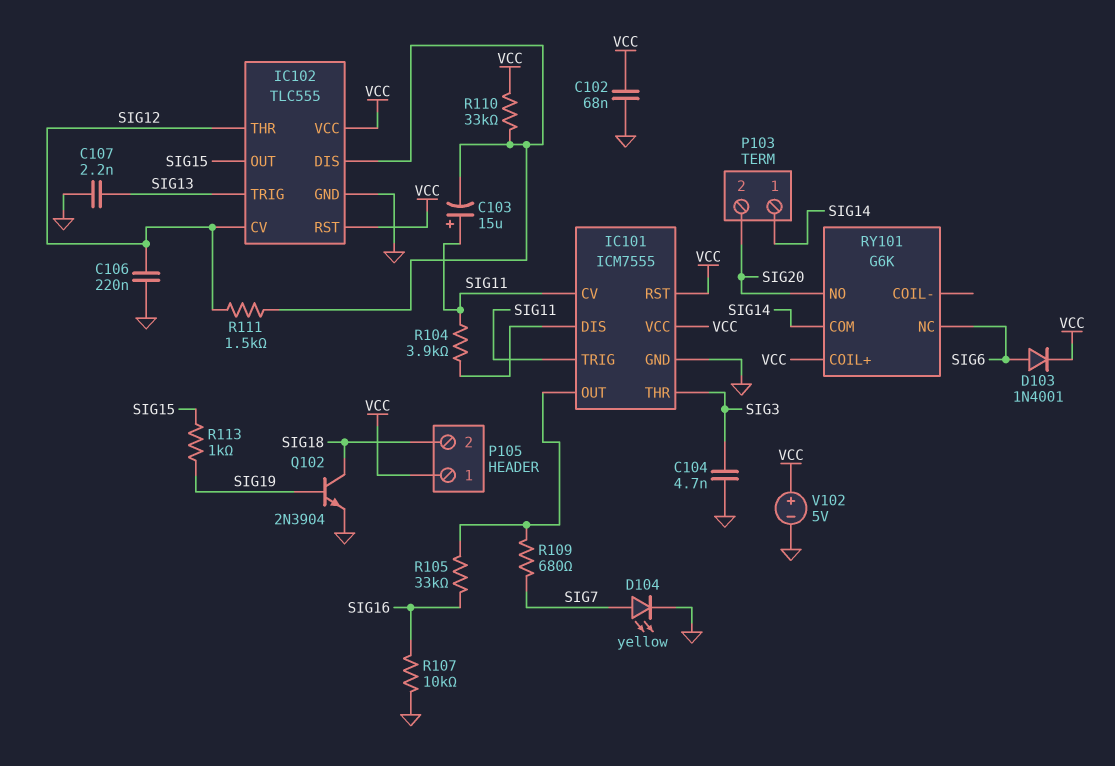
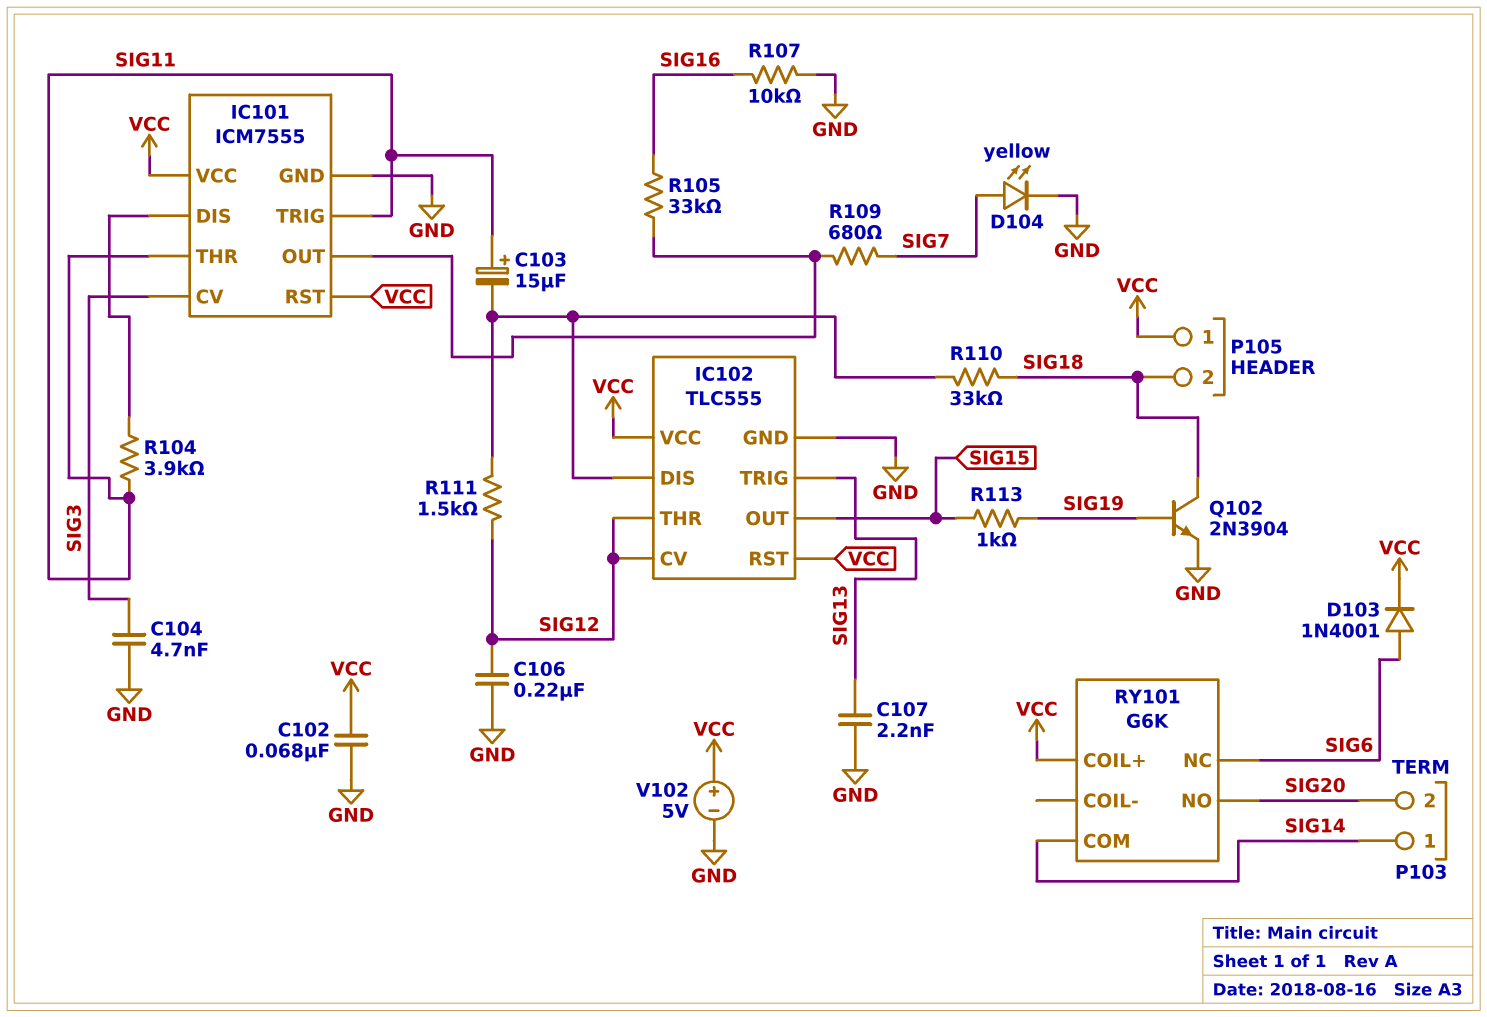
IC101 pin CV: SIG11 -> SIG3
IC101 pin THR: SIG3 -> SIG11
R110: 33k (IC102/DIS, VCC) -> 33k (IC102/DIS, SIG18)

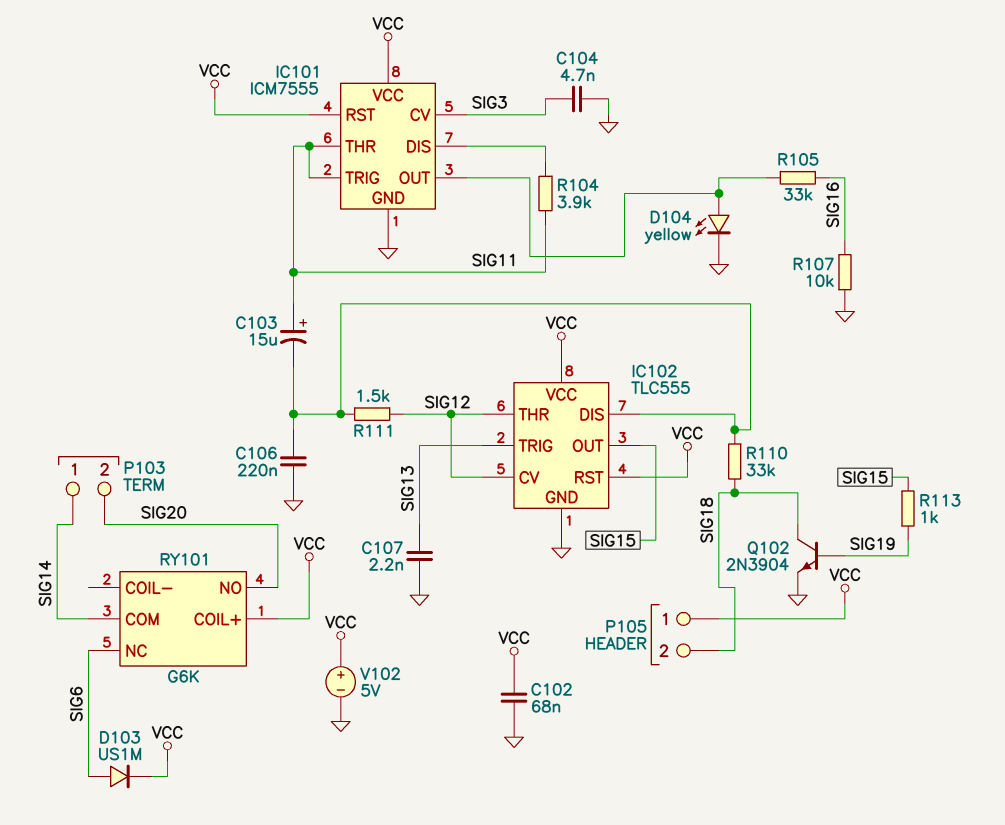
C106: 220nF (GND, SIG12) -> 220nF (GND, IC102/DIS)
D103: diode 1N4001 (A SIG6, K VCC) -> diode US1M (A SIG6, K VCC)
D104: LED yellow (A SIG7, K GND) -> LED yellow (A IC101/OUT, K GND)
R109: 680 (IC101/OUT, SIG7) -> none

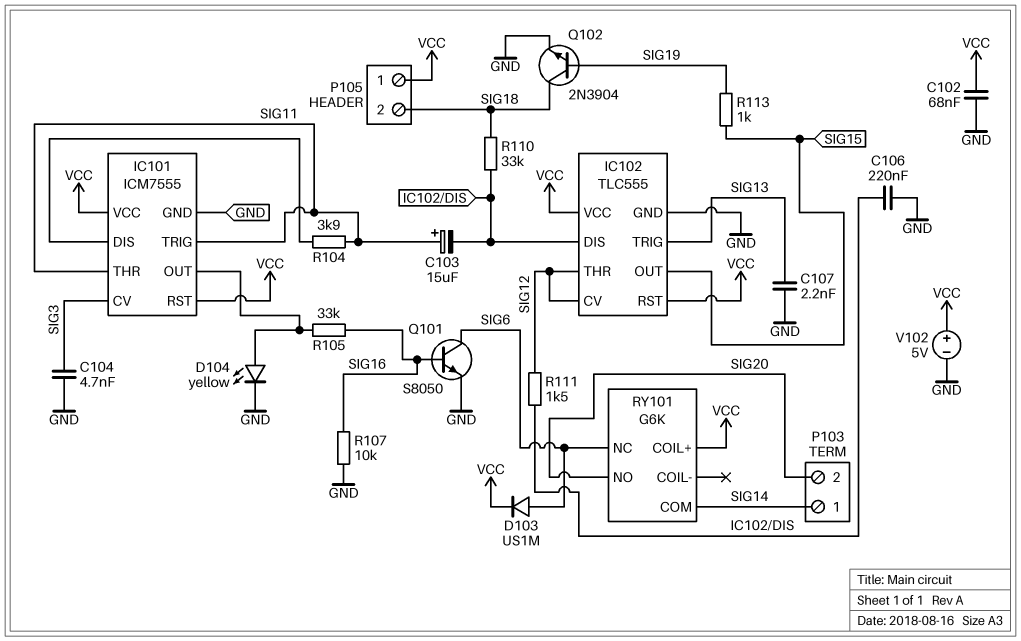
Q101: none -> NPN S8050 (B SIG16, C SIG6, E GND)

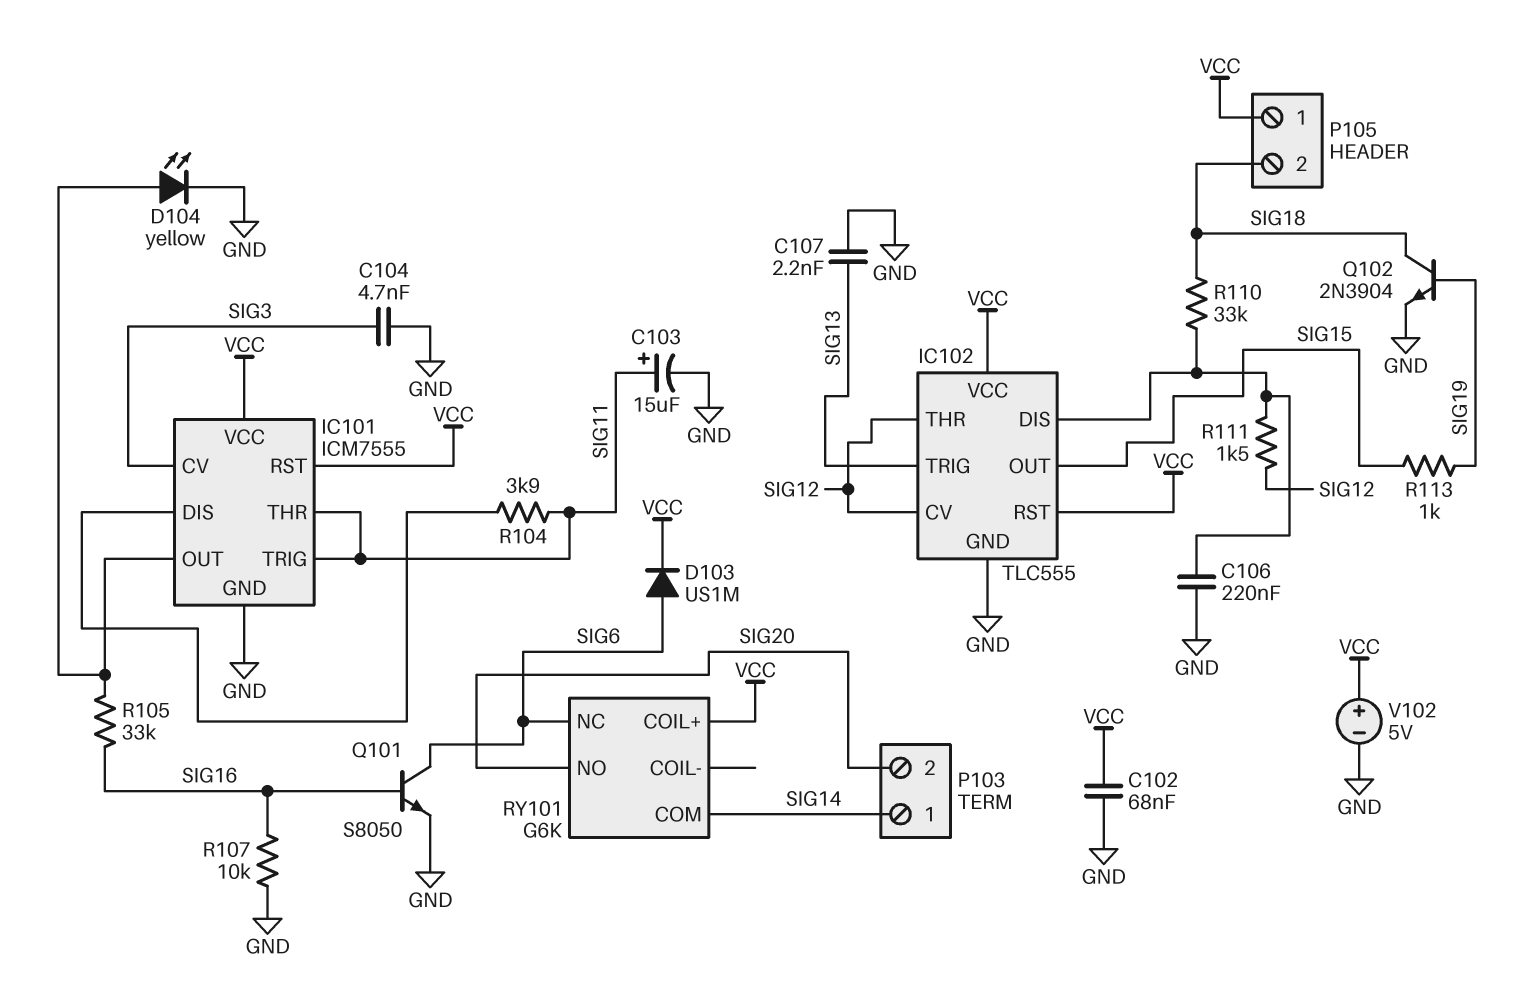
C103: 15uF (plus SIG11, minus IC102/DIS) -> 15uF (plus SIG11, minus GND)

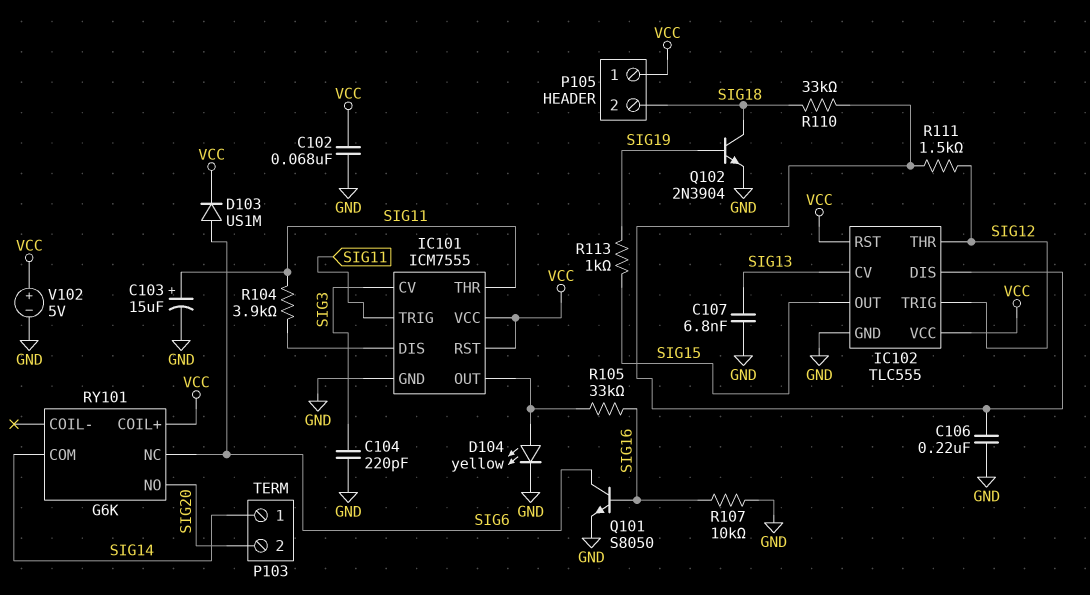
C104: 4.7nF (GND, SIG3) -> 220pF (GND, SIG3)
C107: 2.2nF (GND, SIG13) -> 6.8nF (GND, SIG13)
IC102 pin CV: SIG12 -> SIG13
IC102 pin TRIG: SIG13 -> SIG12

